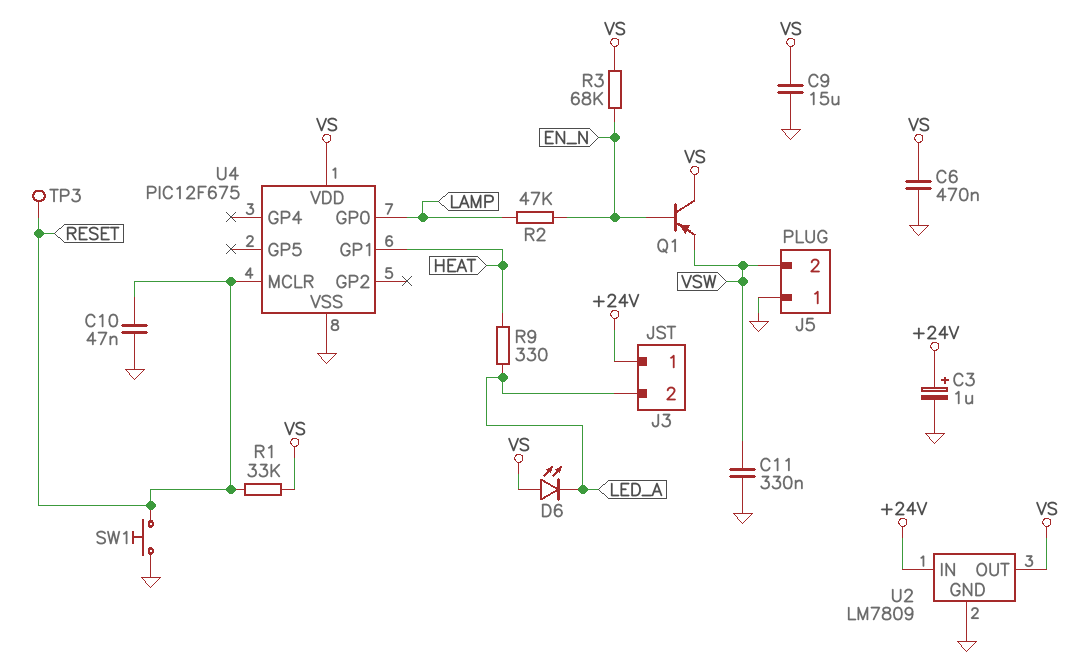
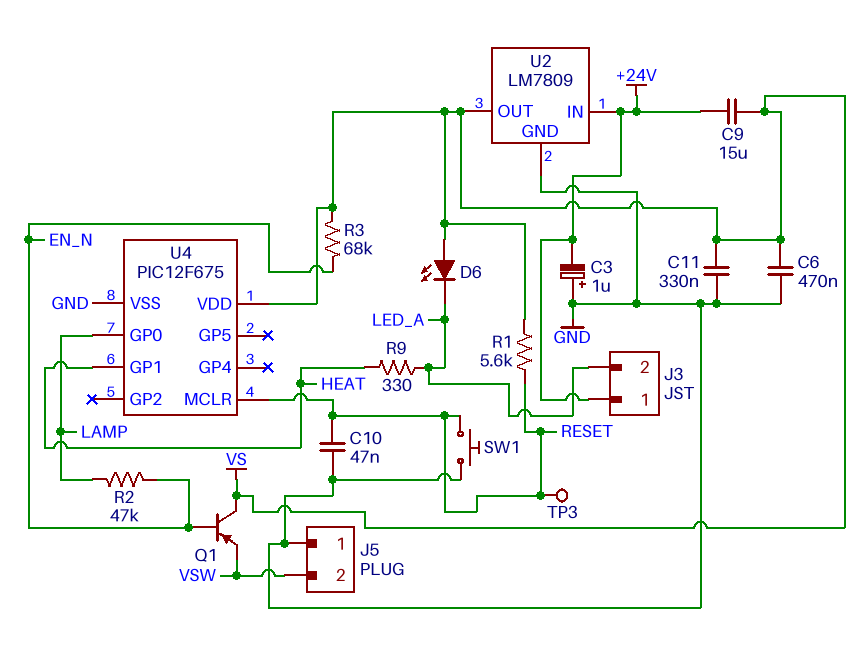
C3: 1uF (plus +24V, minus GND) -> 1uF (plus GND, minus +24V)
C9: 15uF (GND, VS) -> 15uF (+24V, VS)
C11: 330nF (GND, VSW) -> 330nF (GND, VS)
R1: 33k (RESET, VS) -> 5.6k (RESET, VS)

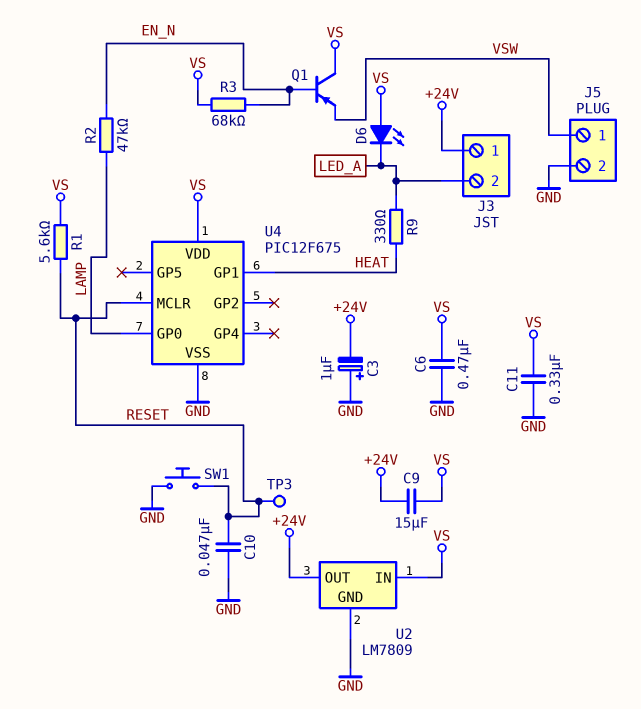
J5 pin 1: GND -> VSW
J5 pin 2: VSW -> GND
U2 pin IN: +24V -> VS
U2 pin OUT: VS -> +24V

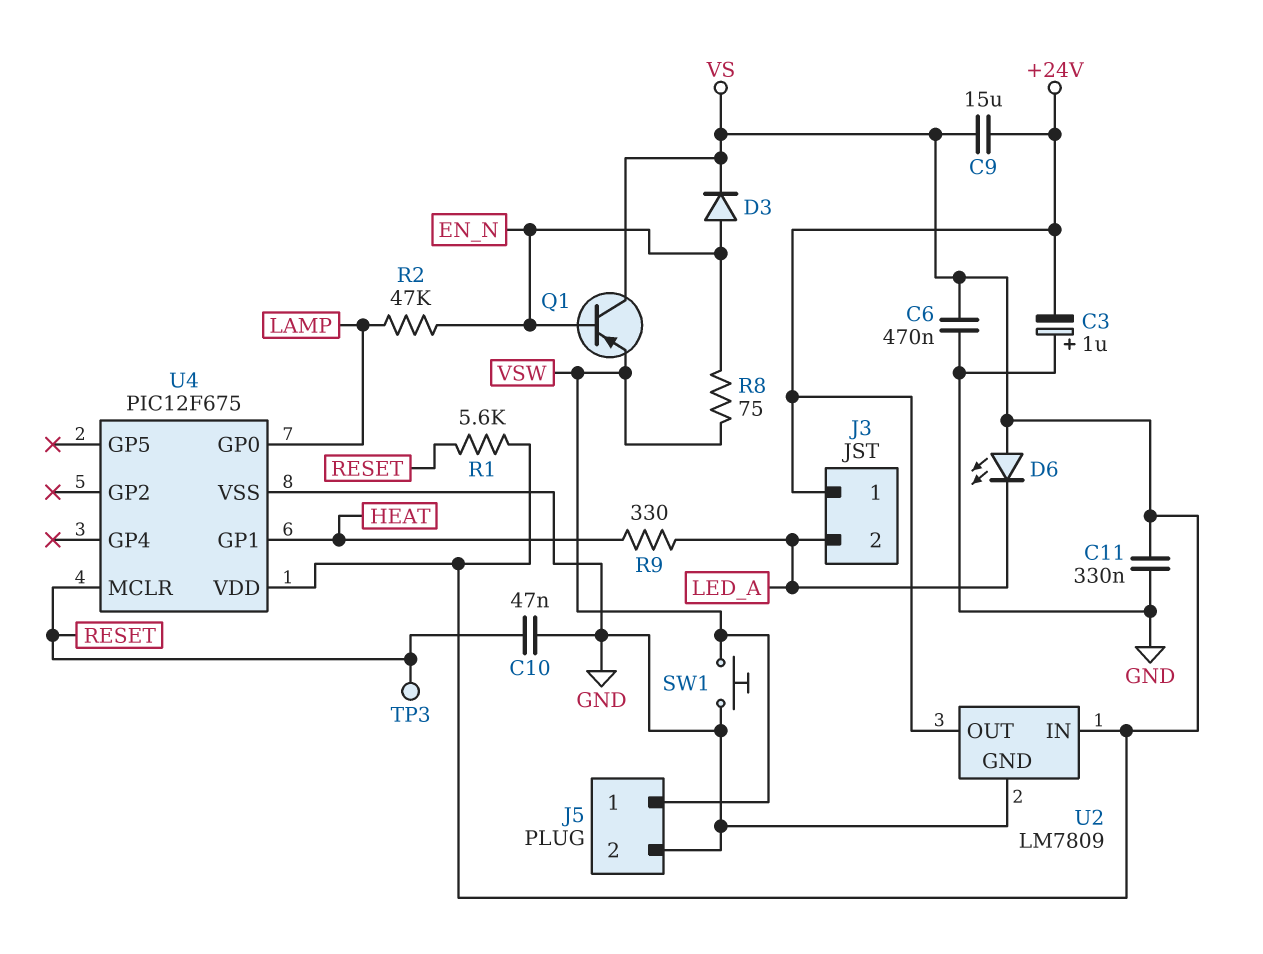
D3: none -> diode (A EN_N, K VS)
R3: 68k (EN_N, VS) -> none
R8: none -> 75 (EN_N, VSW)
SW1: button (GND, RESET) -> button (GND, VSW)

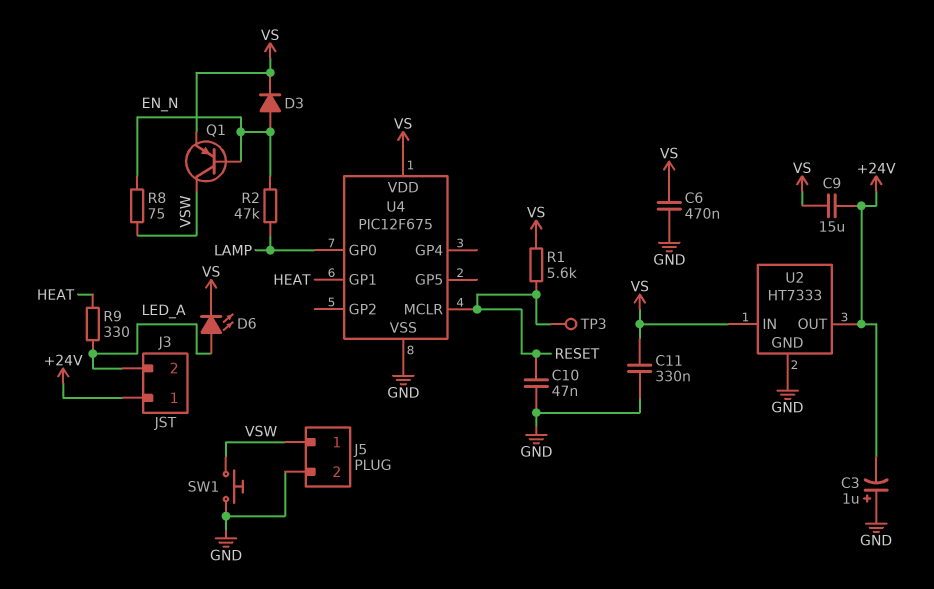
D6: LED (A VS, K LED_A) -> LED (A LED_A, K VS)
Q1: PNP (B EN_N, C VS, E VSW) -> PNP (B EN_N, C VSW, E VS)
U2: LM7809 -> HT7333

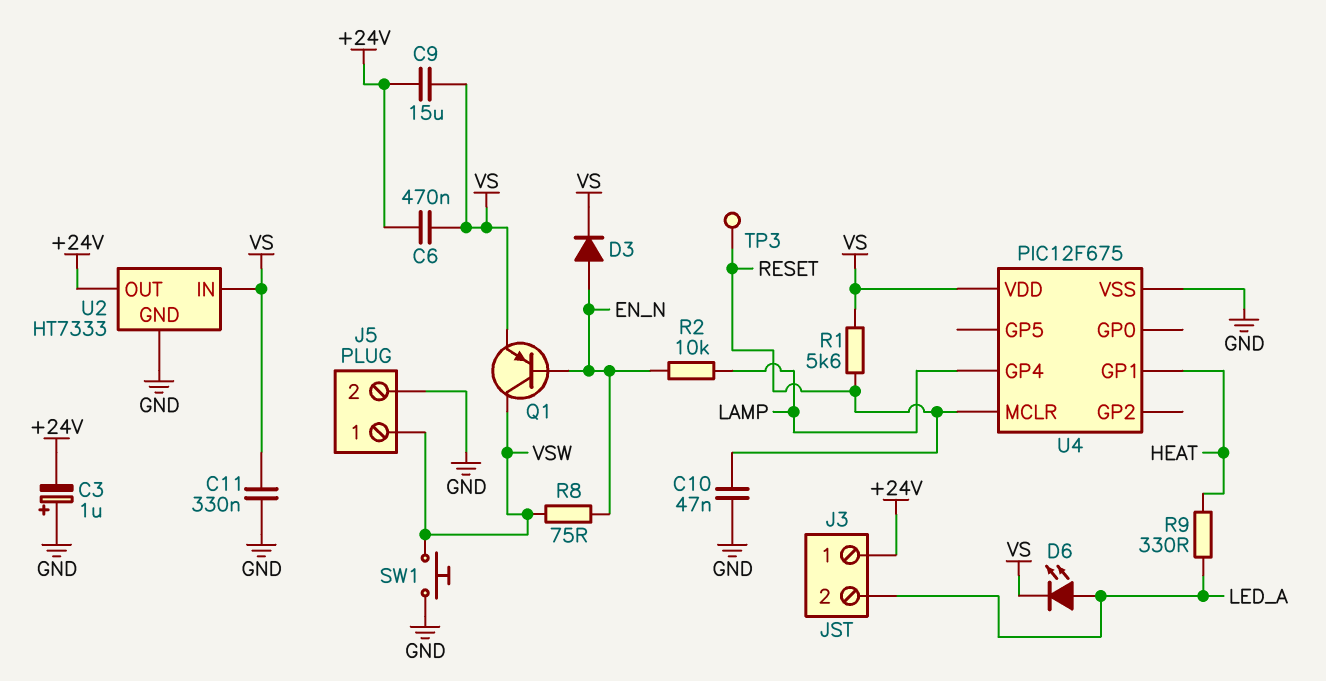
C6: 470nF (GND, VS) -> 470nF (+24V, VS)
R2: 47k (EN_N, LAMP) -> 10k (EN_N, LAMP)
U4 pin GP0: LAMP -> none
U4 pin GP4: none -> LAMP

